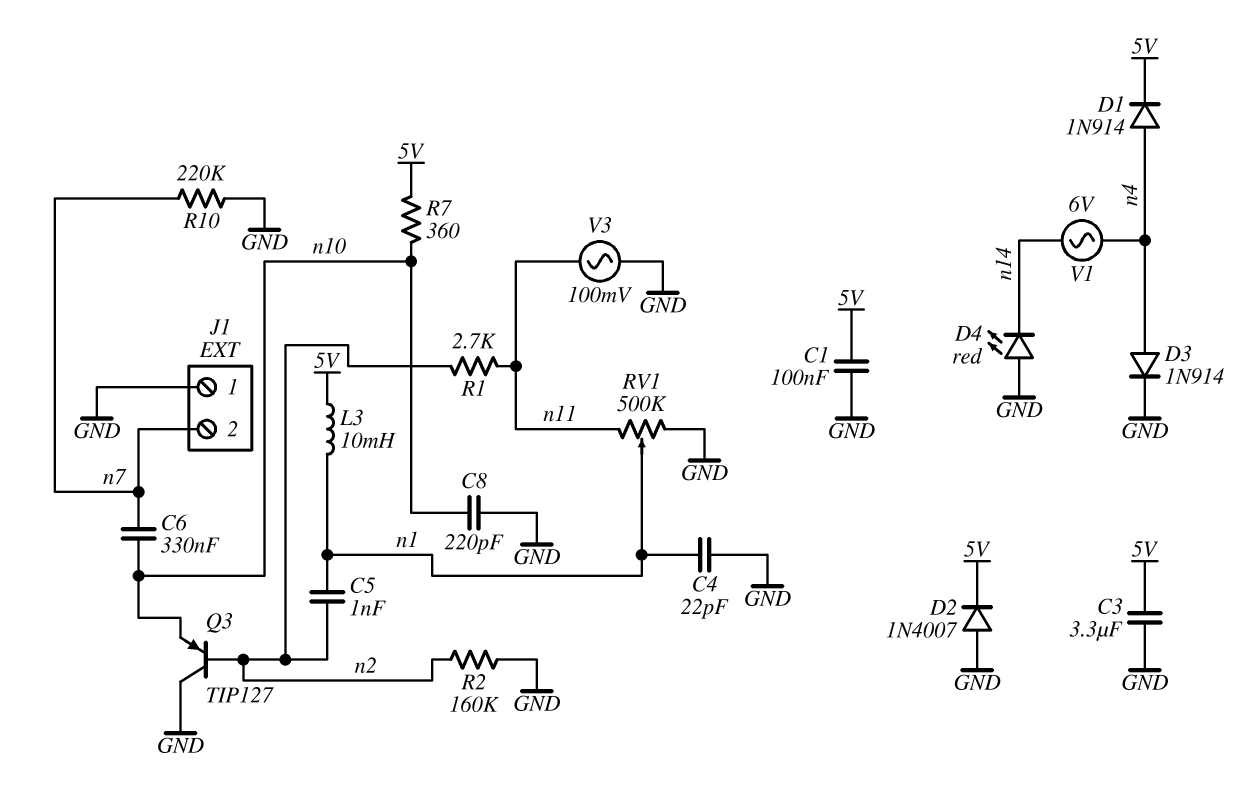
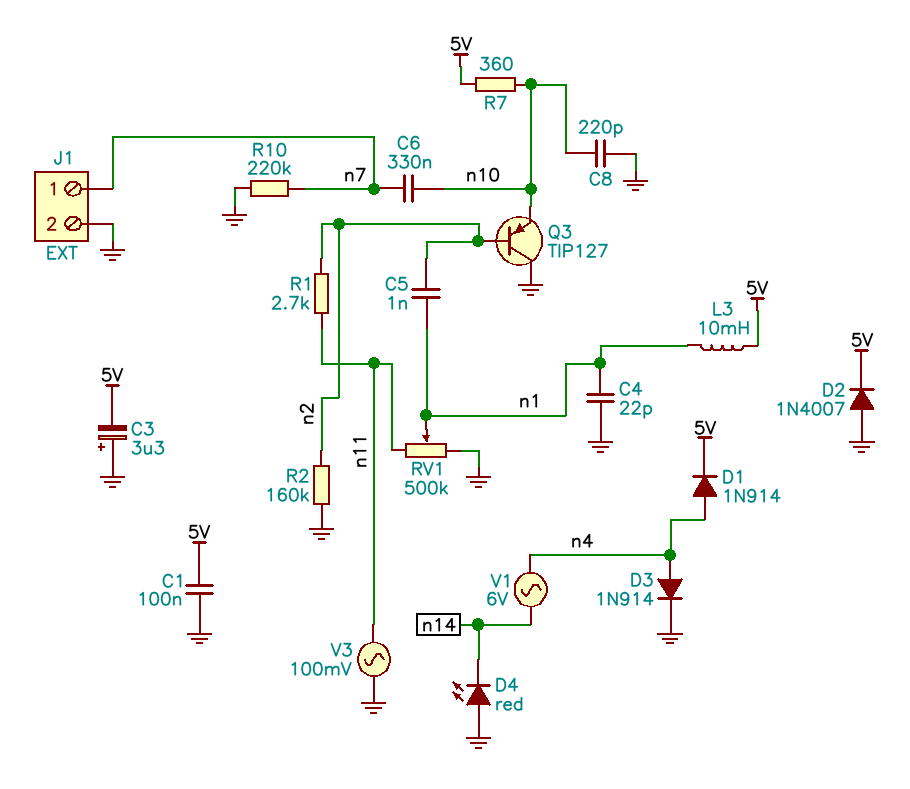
C3: 3.3uF (5V, GND) -> 3.3uF (plus GND, minus 5V)
J1 pin 1: GND -> n7
J1 pin 2: n7 -> GND

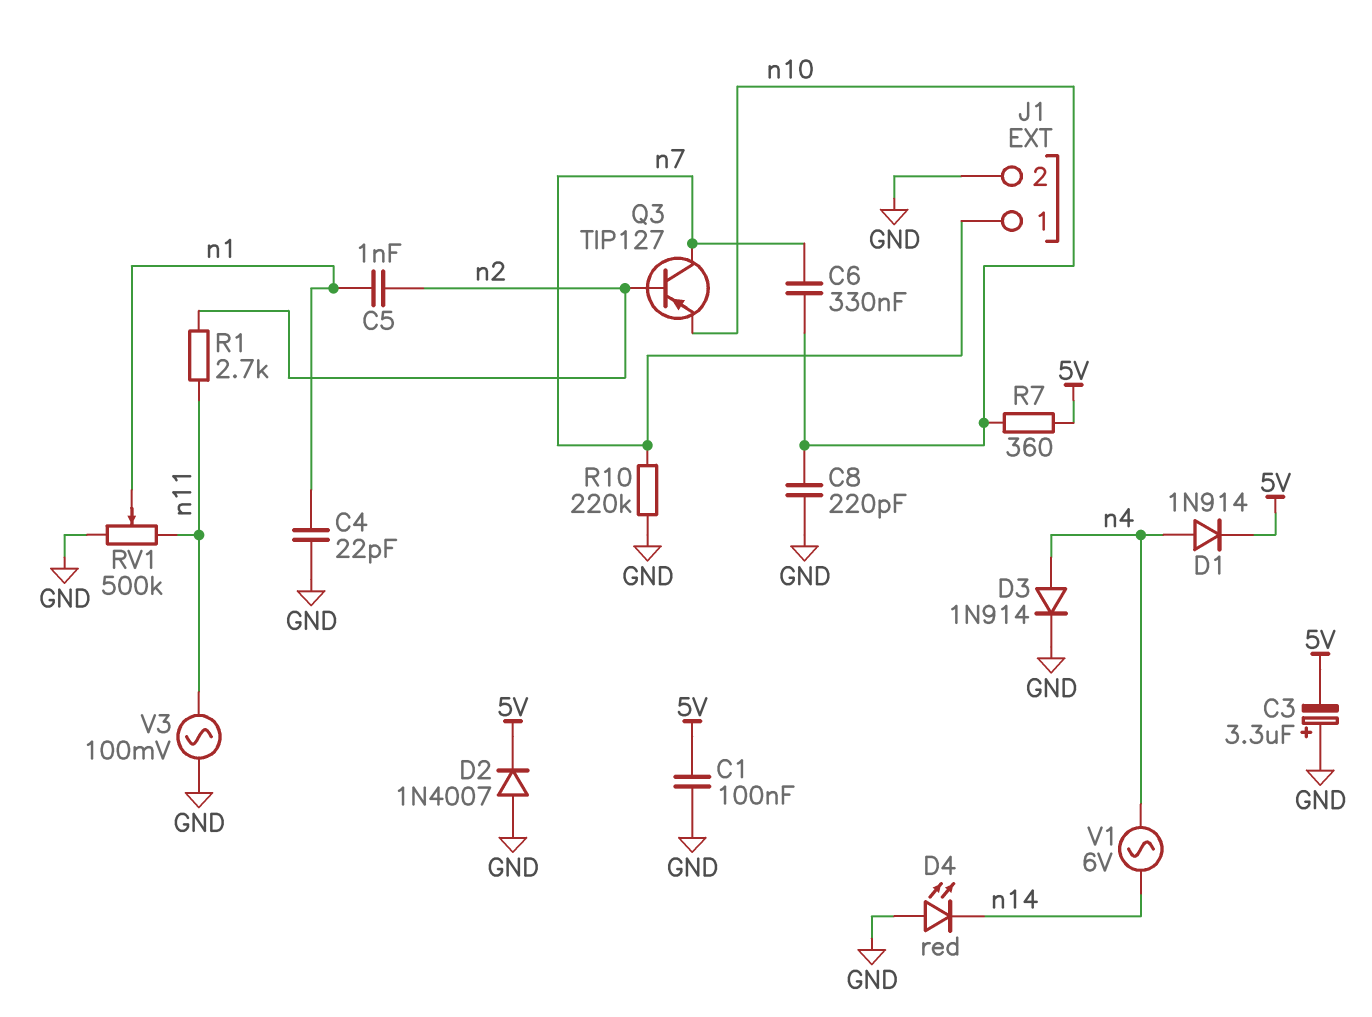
L3: 10mH (5V, n1) -> none
Q3: PNP TIP127 (B n2, C GND, E n10) -> PNP TIP127 (B n2, C n7, E n10)
R2: 160k (GND, n2) -> none

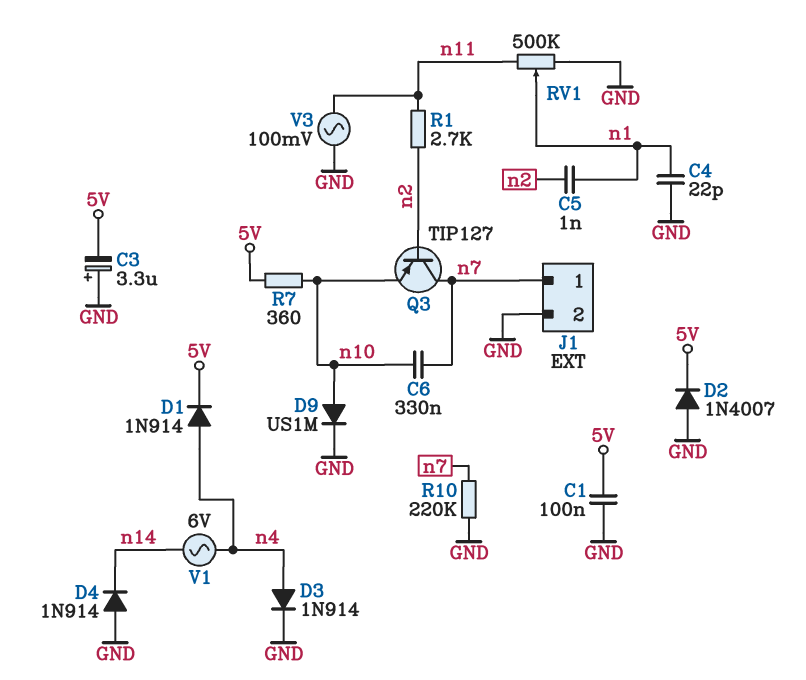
C8: 220pF (GND, n10) -> none
D4: LED red (A GND, K n14) -> diode 1N914 (A GND, K n14)
D9: none -> diode US1M (A n10, K GND)

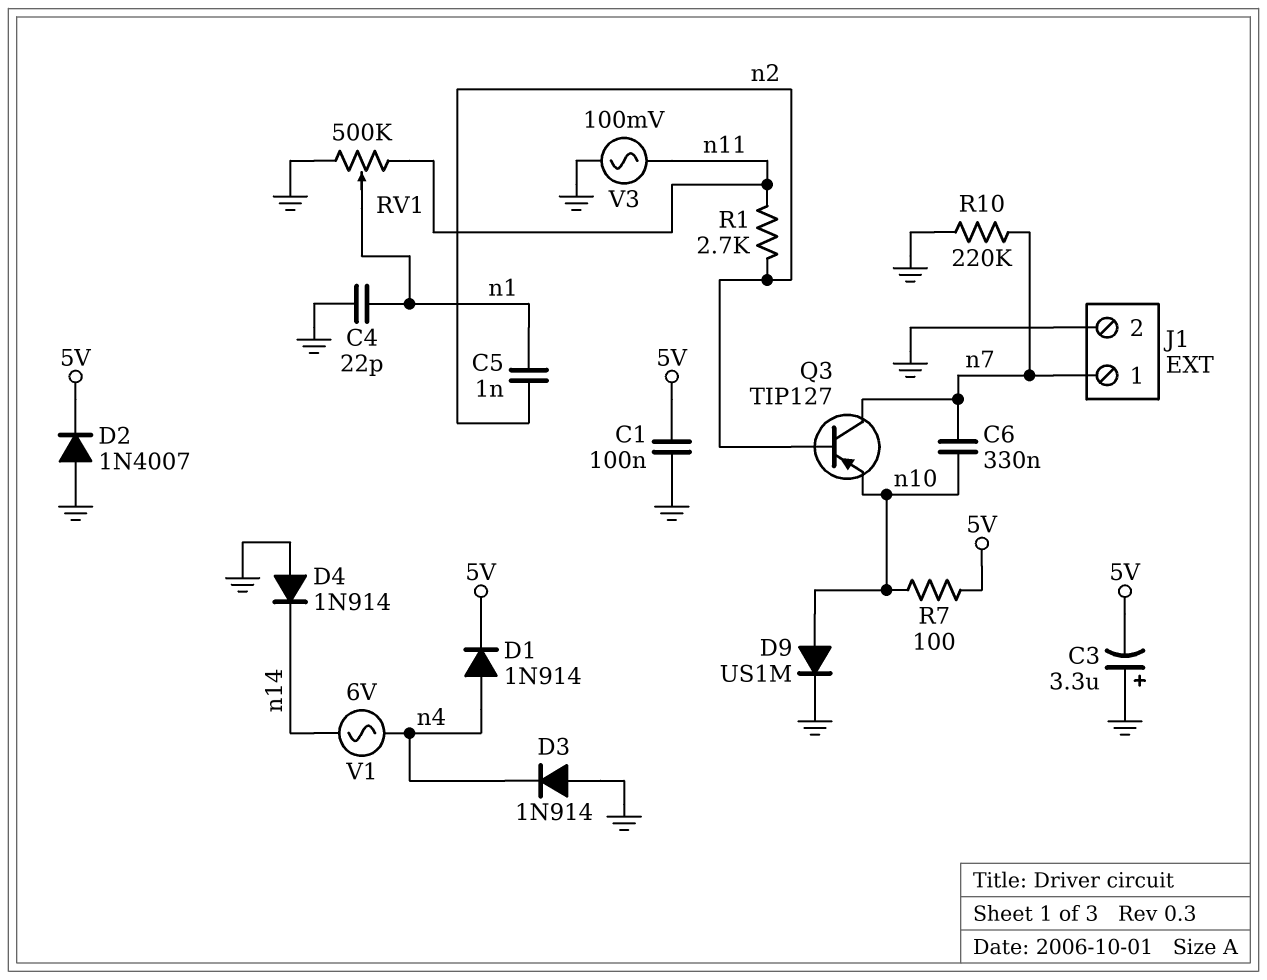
D3: diode 1N914 (A n4, K GND) -> diode 1N914 (A GND, K n4)
R7: 360 (5V, n10) -> 100 (5V, n10)

